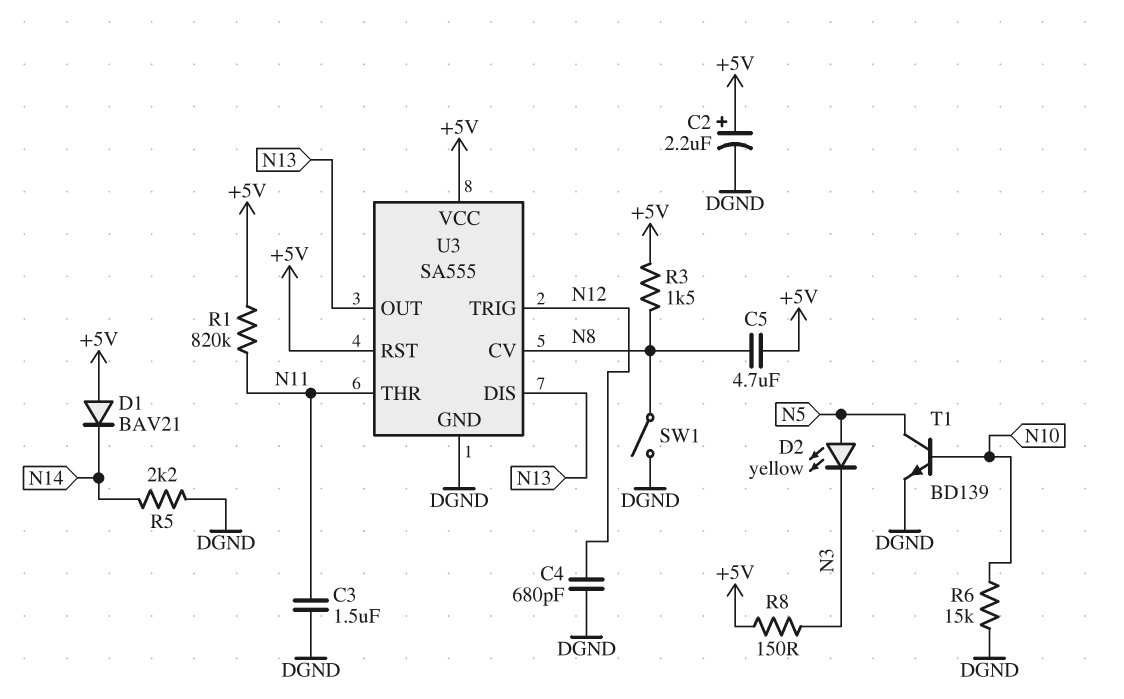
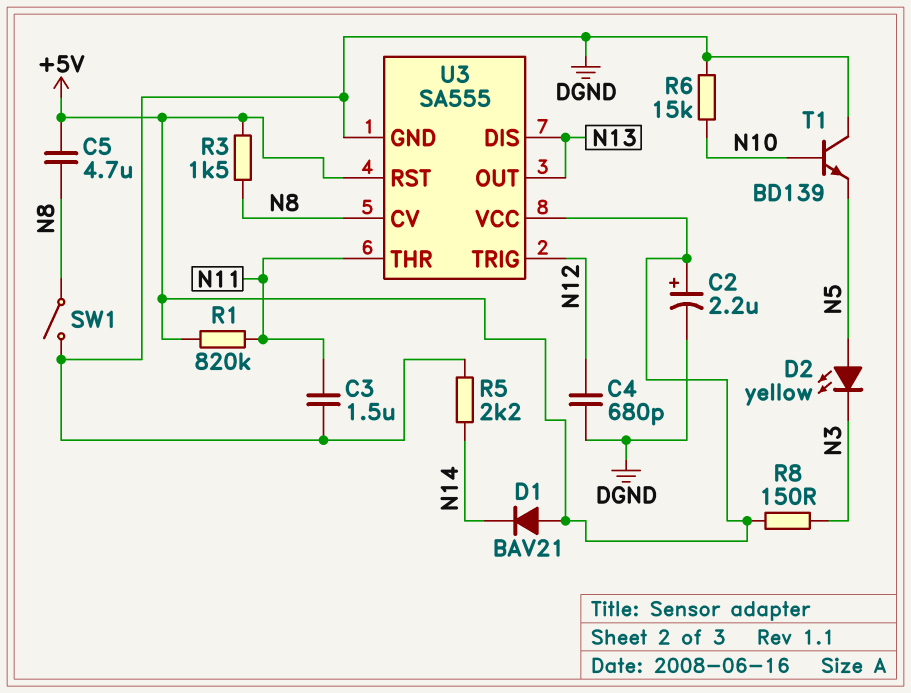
T1: NPN BD139 (B N10, C N5, E DGND) -> NPN BD139 (B N10, C DGND, E N5)

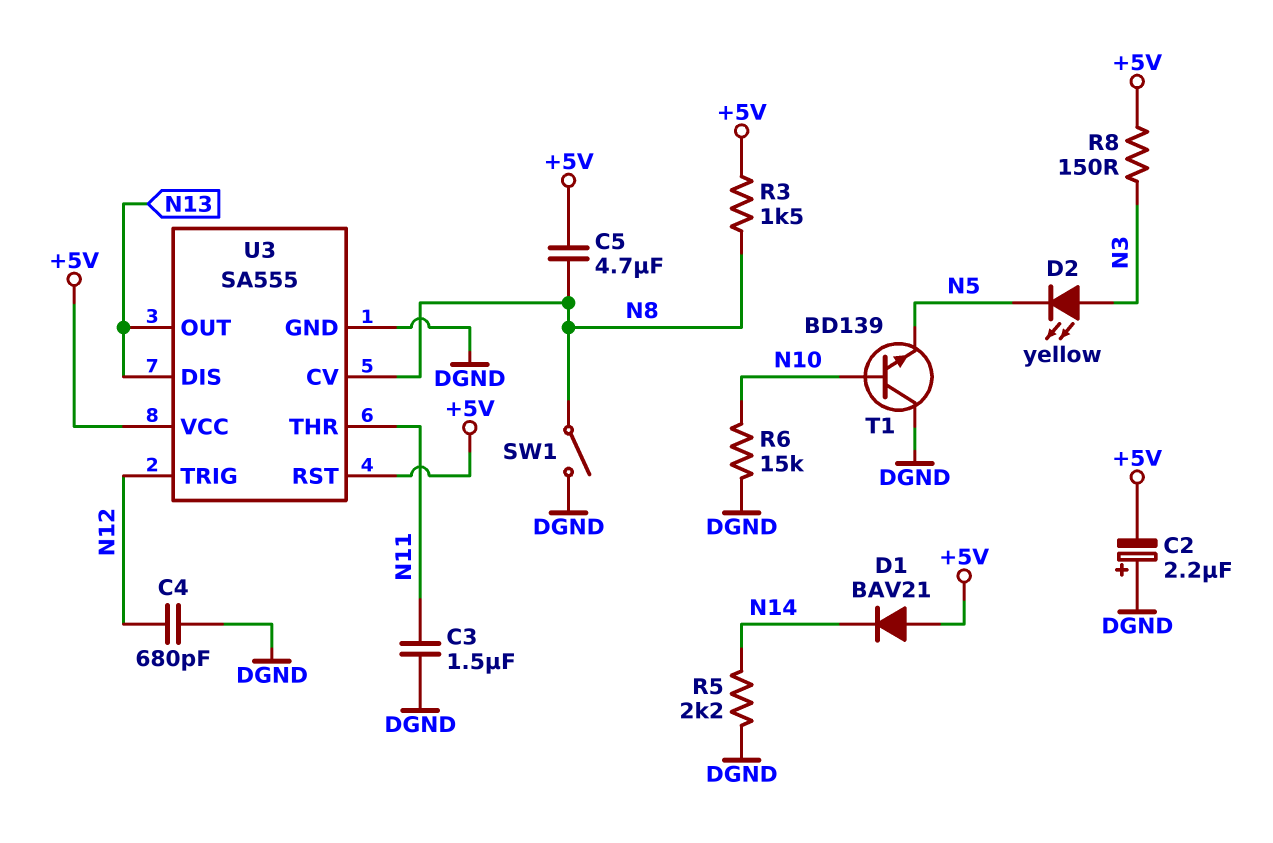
C2: 2.2uF (plus +5V, minus DGND) -> 2.2uF (plus DGND, minus +5V)
D2: LED yellow (A N5, K N3) -> LED yellow (A N3, K N5)
R1: 820k (+5V, N11) -> none

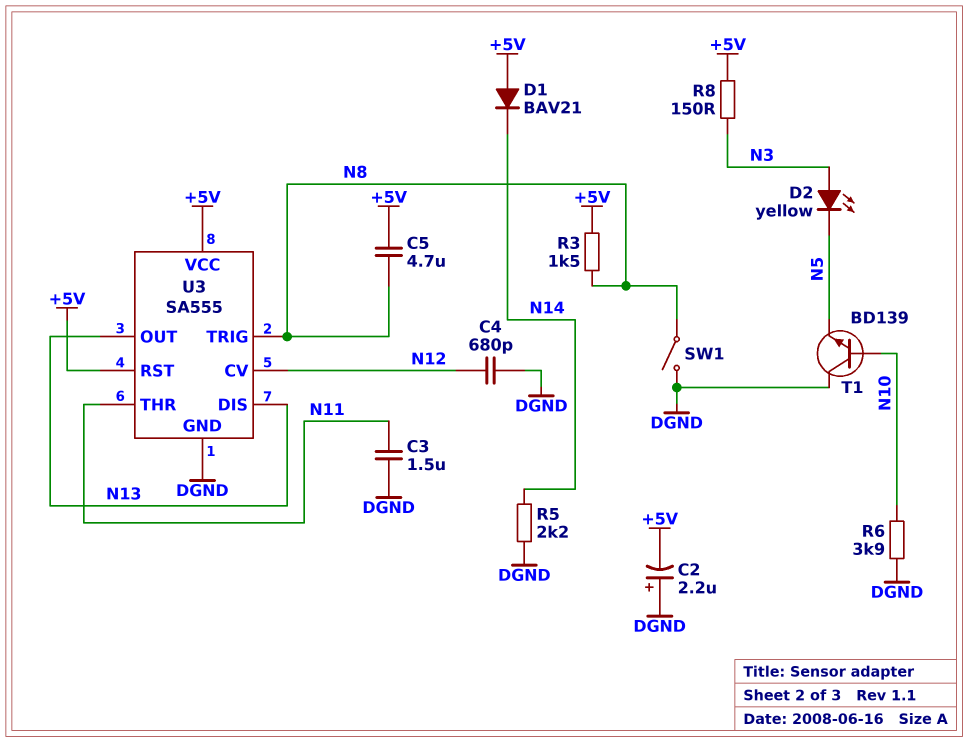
R6: 15k (DGND, N10) -> 3.9k (DGND, N10)
U3 pin CV: N8 -> N12
U3 pin TRIG: N12 -> N8

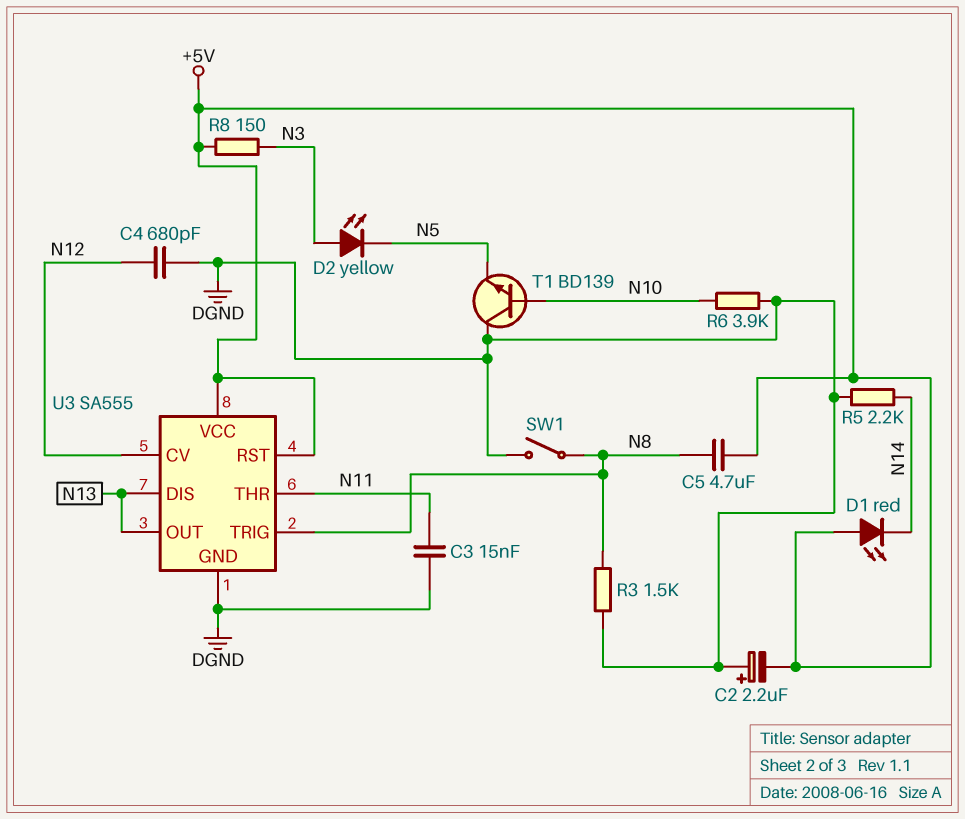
C3: 1.5uF (DGND, N11) -> 15nF (DGND, N11)
D1: diode BAV21 (A +5V, K N14) -> LED red (A +5V, K N14)
R3: 1.5k (+5V, N8) -> 1.5k (DGND, N8)

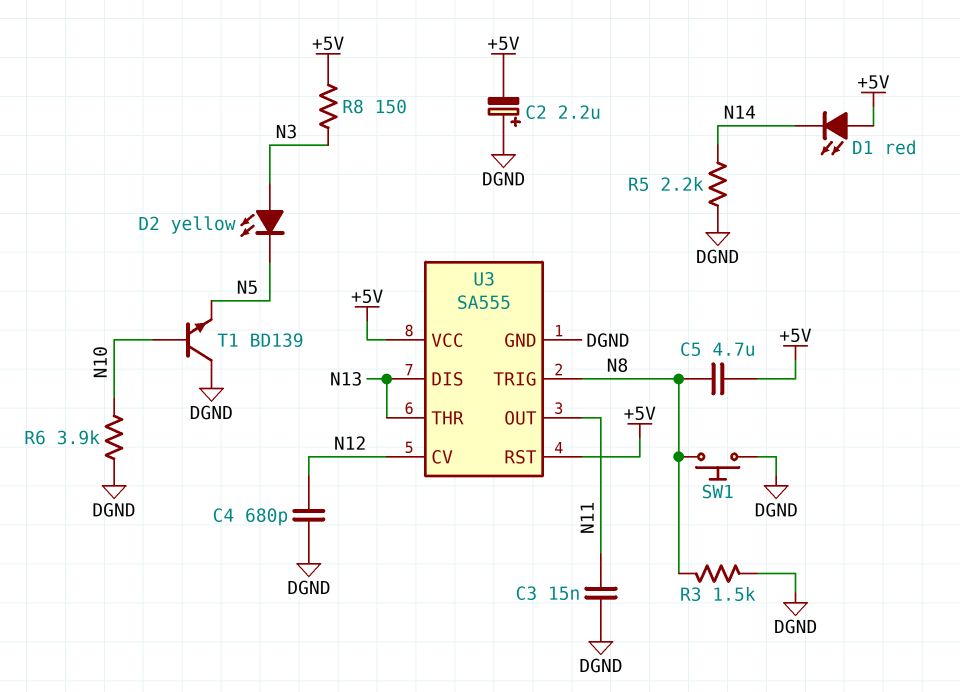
SW1: switch (DGND, N8) -> button (DGND, N8)
U3 pin OUT: N13 -> N11
U3 pin THR: N11 -> N13

